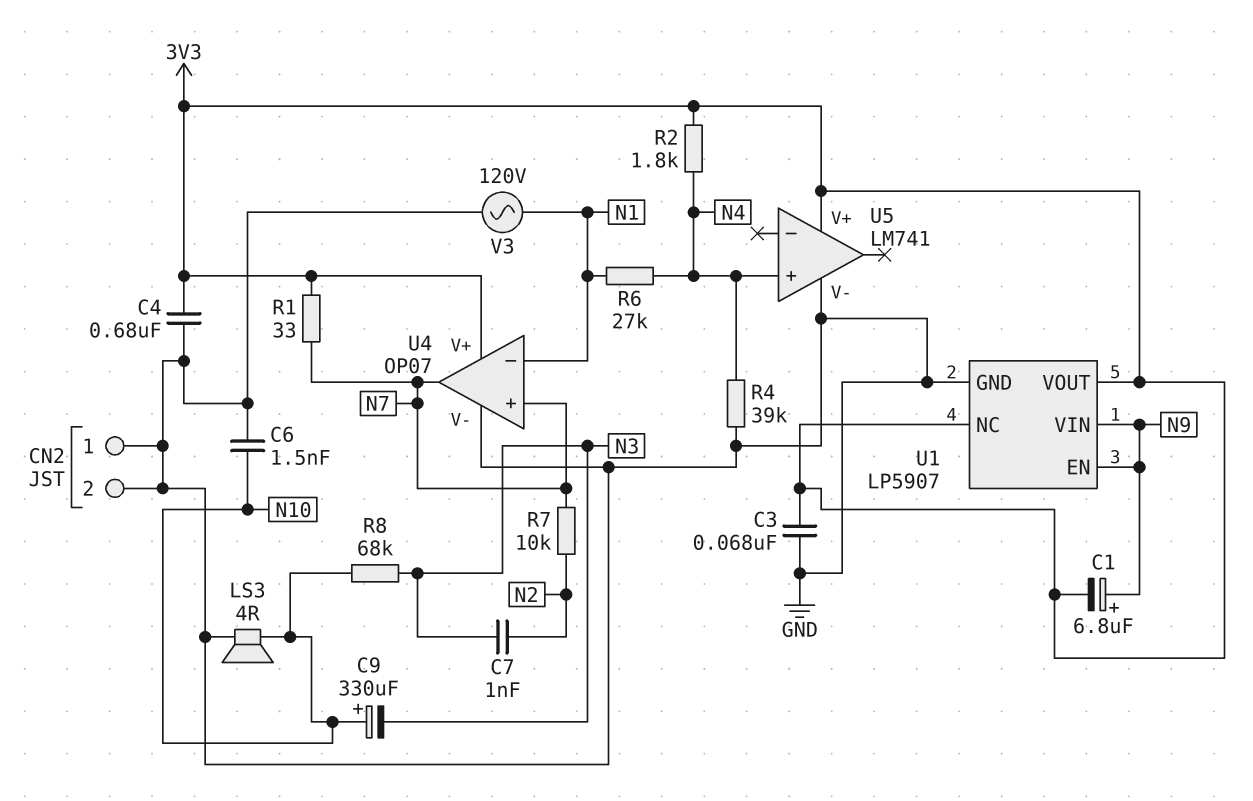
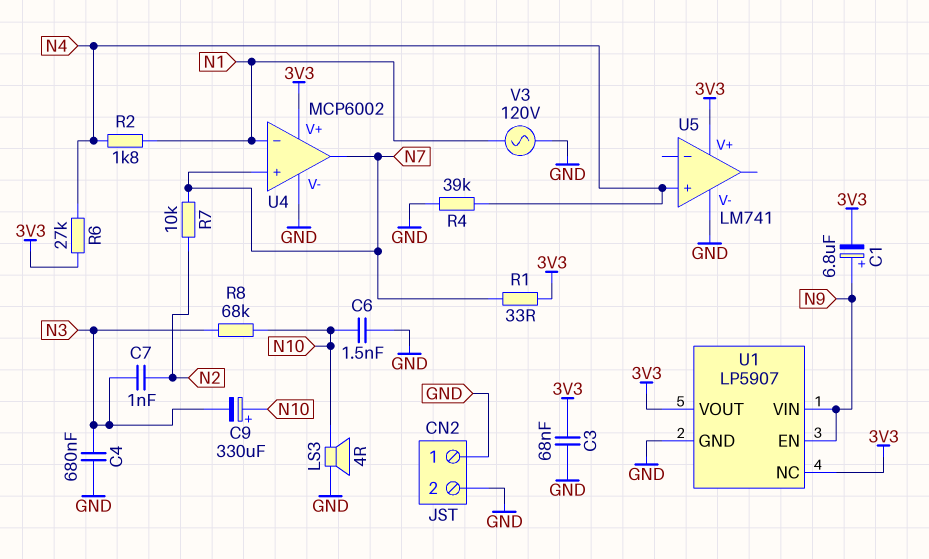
C4: 680nF (3V3, GND) -> 680nF (GND, N3)
R2: 1.8k (3V3, N4) -> 1.8k (N1, N4)
R6: 27k (N1, N4) -> 27k (3V3, N4)
U4: OP07 -> MCP6002

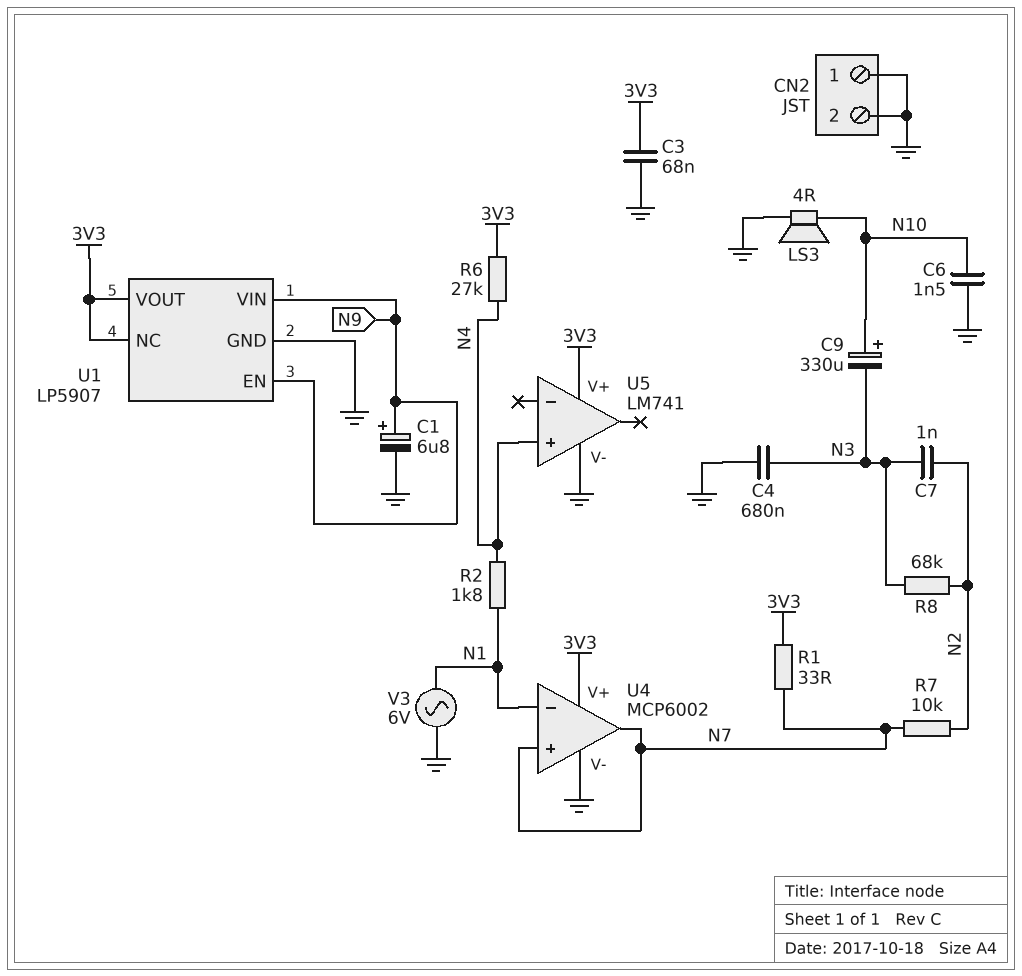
C1: 6.8uF (plus N9, minus 3V3) -> 6.8uF (plus N9, minus GND)
R4: 39k (GND, N4) -> none
R8: 68k (N3, N10) -> 68k (N2, N3)
V3: AC 120V (GND, N1) -> AC 6V (GND, N1)

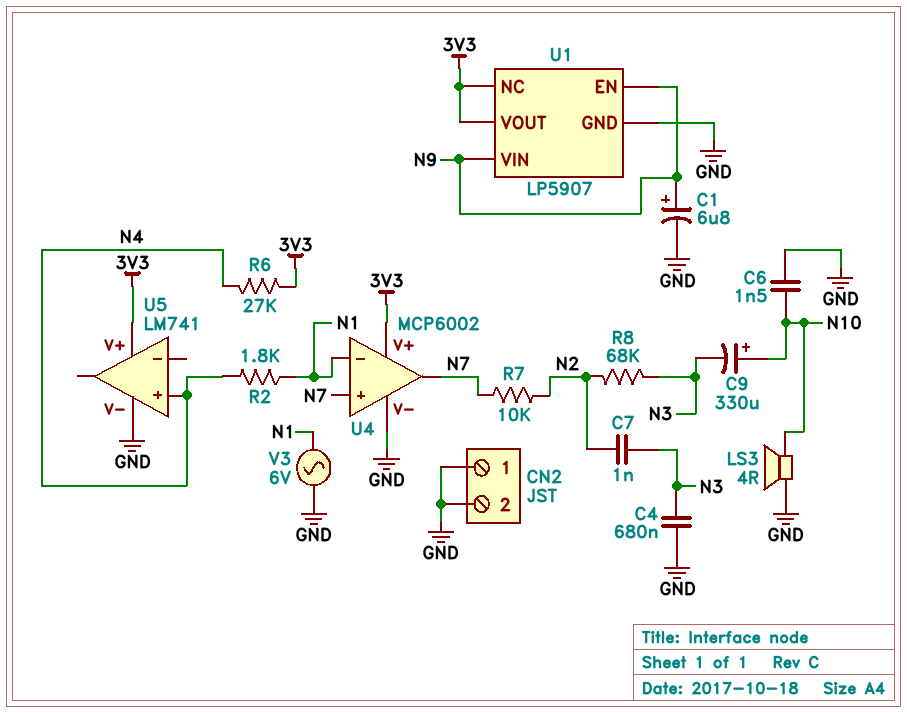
C3: 68nF (3V3, GND) -> none
R1: 33 (3V3, N7) -> none

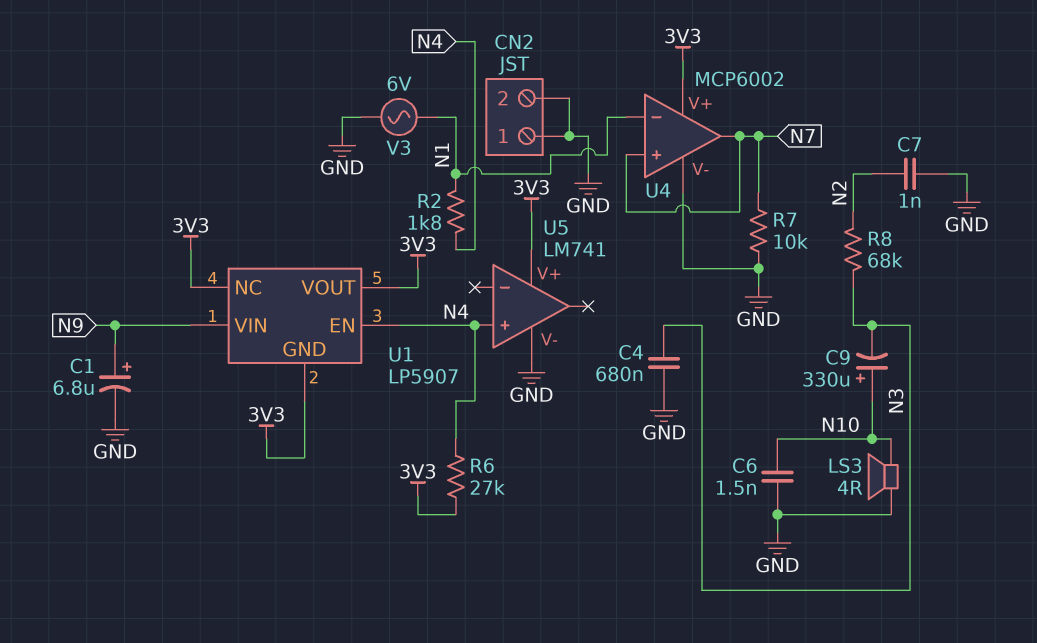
C7: 1nF (N2, N3) -> 1nF (GND, N2)
R7: 10k (N2, N7) -> 10k (GND, N7)
U1 pin EN: N9 -> N4
U1 pin GND: GND -> 3V3

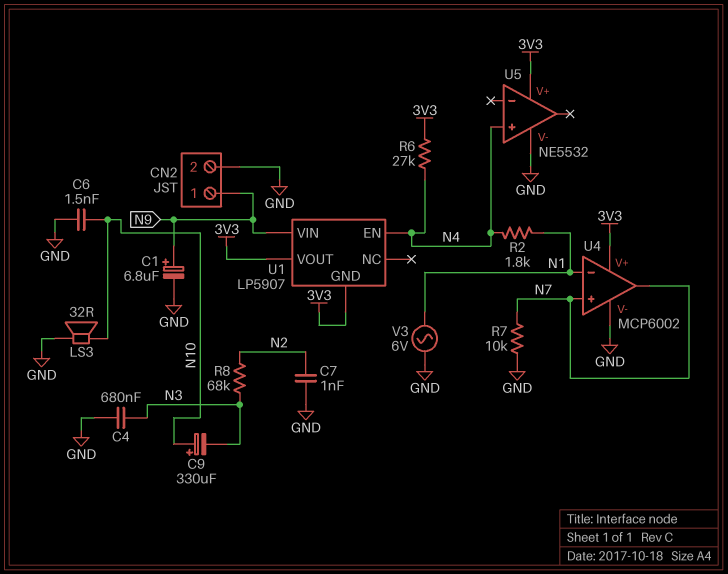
CN2 pin 1: GND -> N9
LS3: speaker 4R (GND, N10) -> speaker 32R (GND, N10)
U1 pin NC: 3V3 -> none
U5: LM741 -> NE5532

